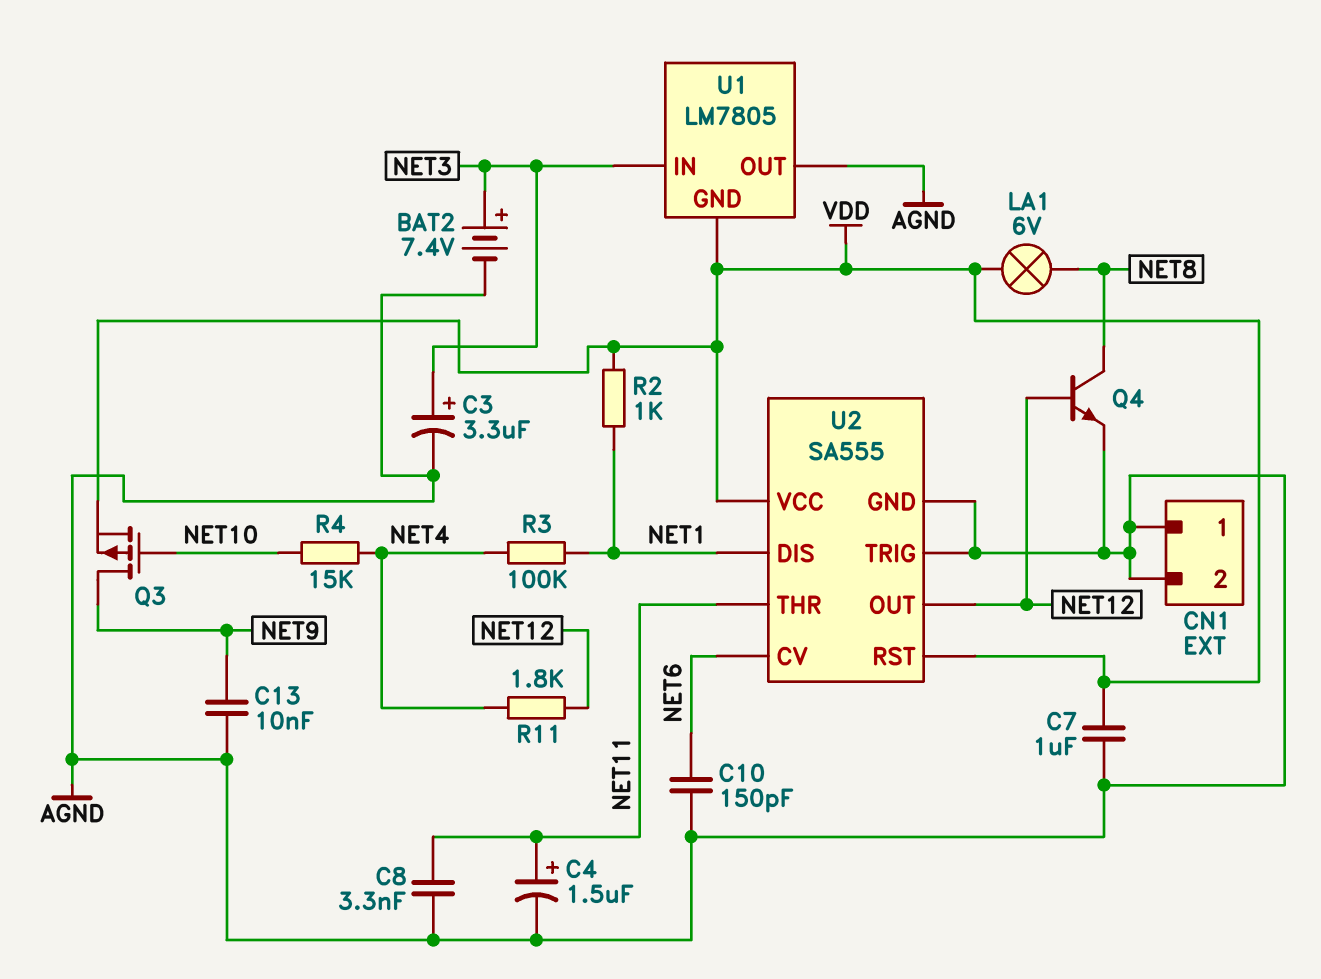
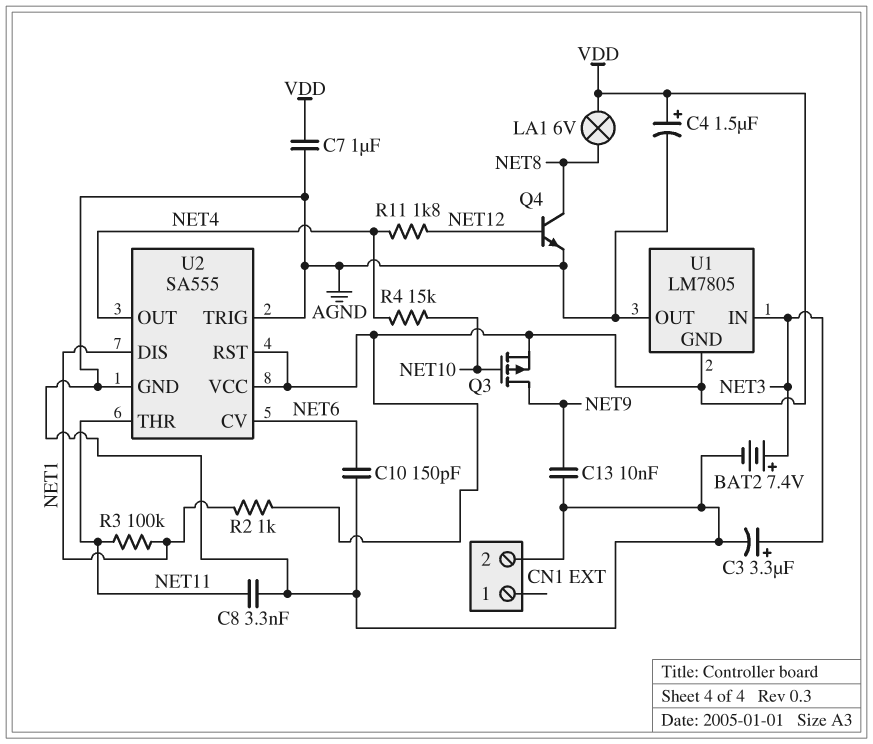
C4: 1.5uF (plus NET11, minus AGND) -> 1.5uF (plus VDD, minus AGND)
CN1 pin 1: AGND -> none
R3: 100k (NET1, NET4) -> 100k (NET1, NET11)
U2 pin OUT: NET12 -> NET4

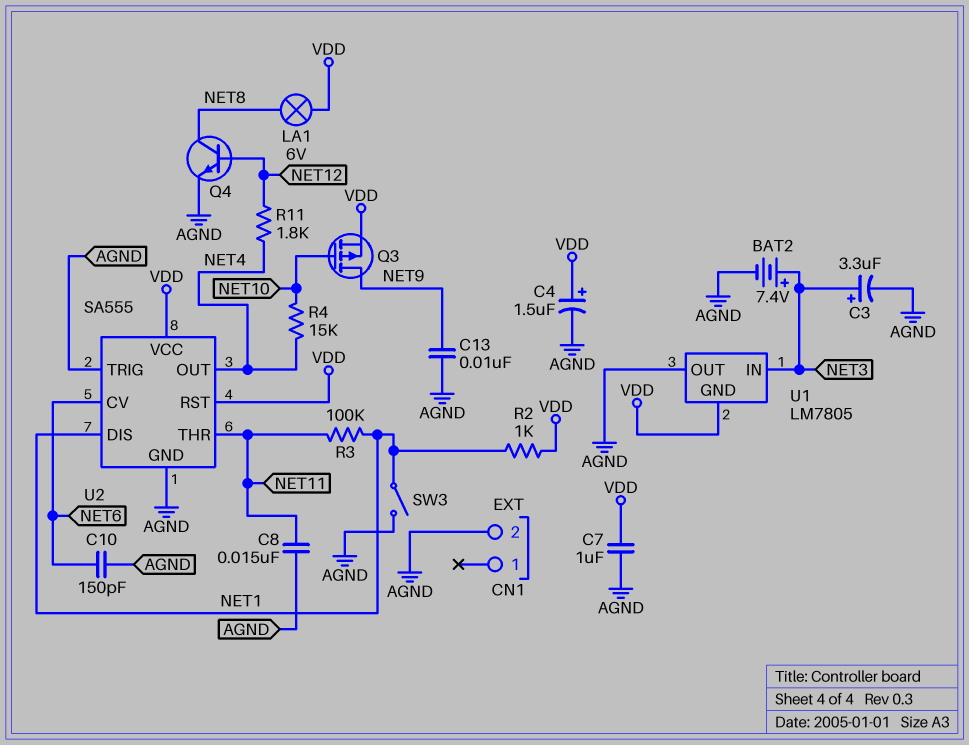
C8: 3.3nF (AGND, NET11) -> 15nF (AGND, NET11)
SW3: none -> switch (AGND, NET1)

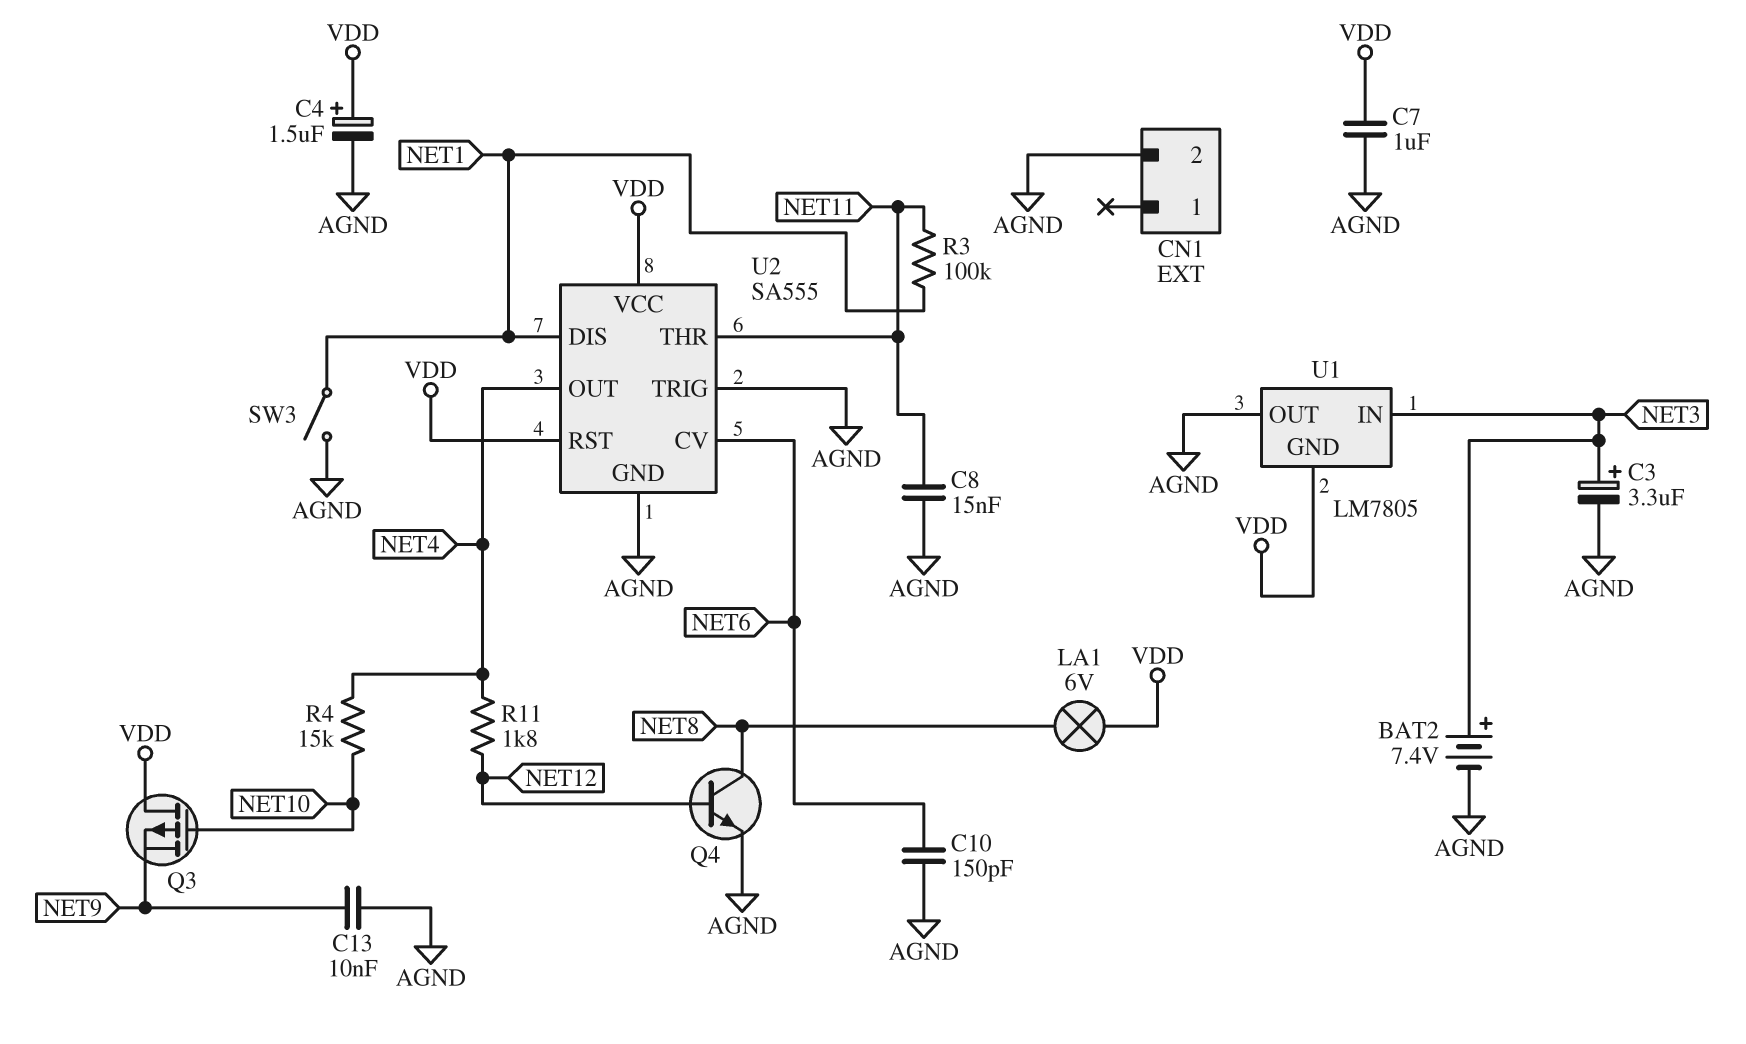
Q3: PMOS (G NET10, D NET9, S VDD) -> PMOS (G NET10, D VDD, S NET9)
R2: 1k (NET1, VDD) -> none

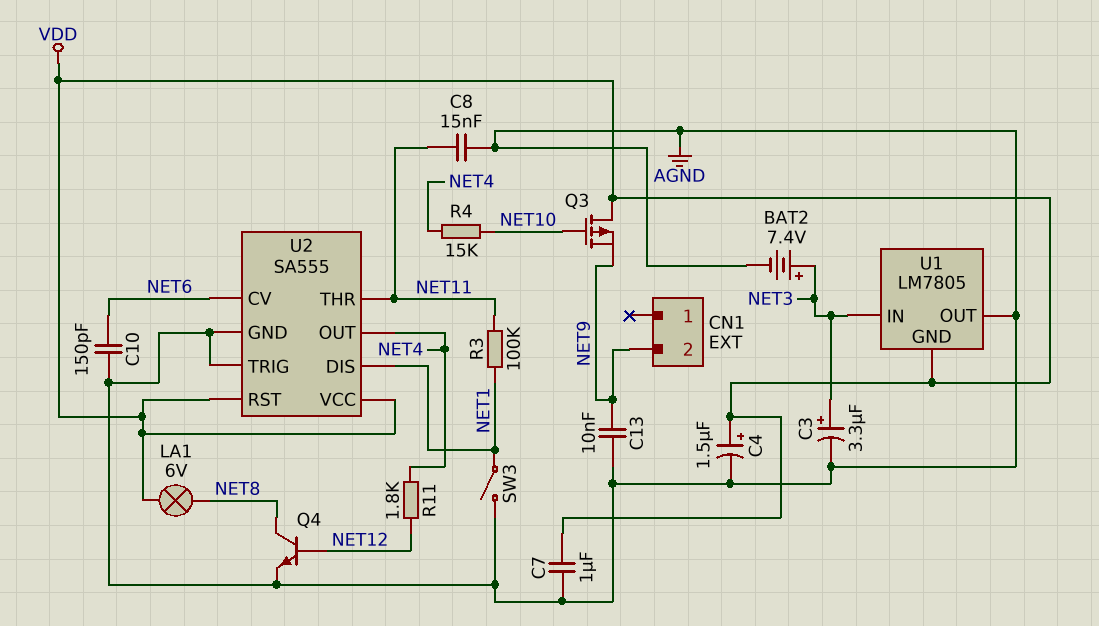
CN1 pin 2: AGND -> NET9

